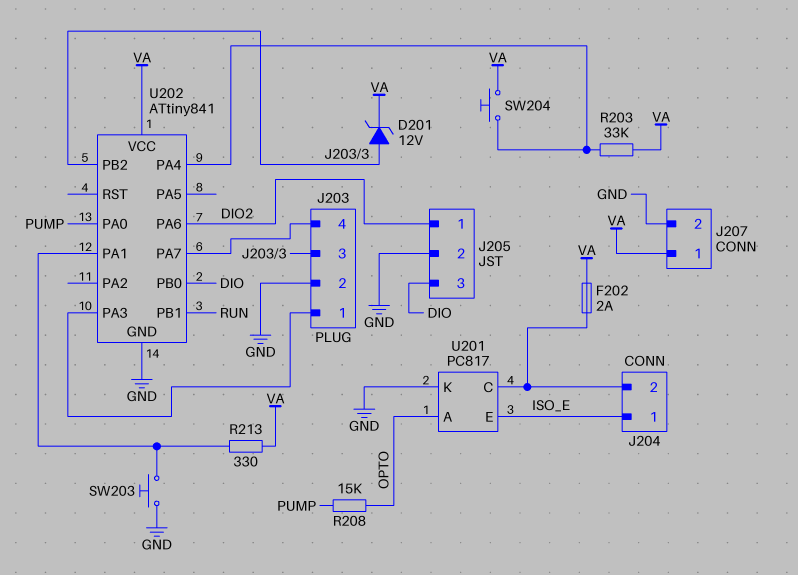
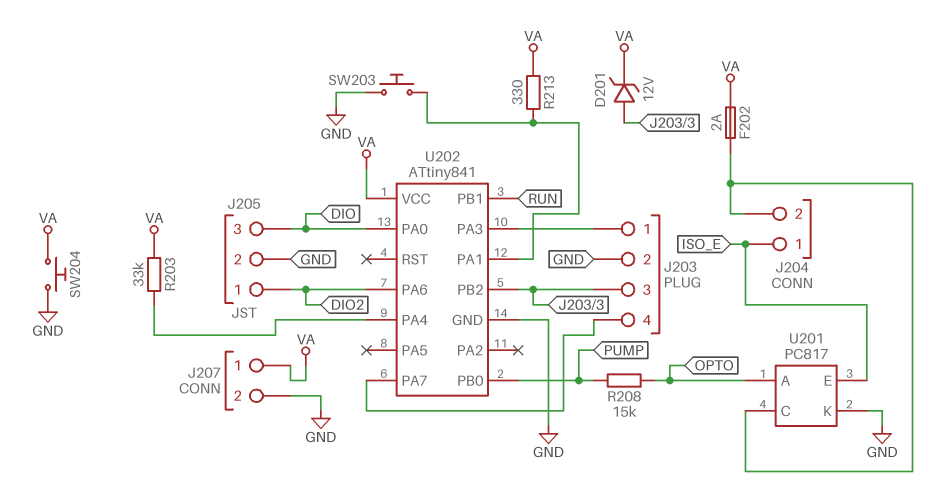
SW204: button (U202/PA4, VA) -> button (GND, VA)
U202 pin PA0: PUMP -> DIO
U202 pin PB0: DIO -> PUMP

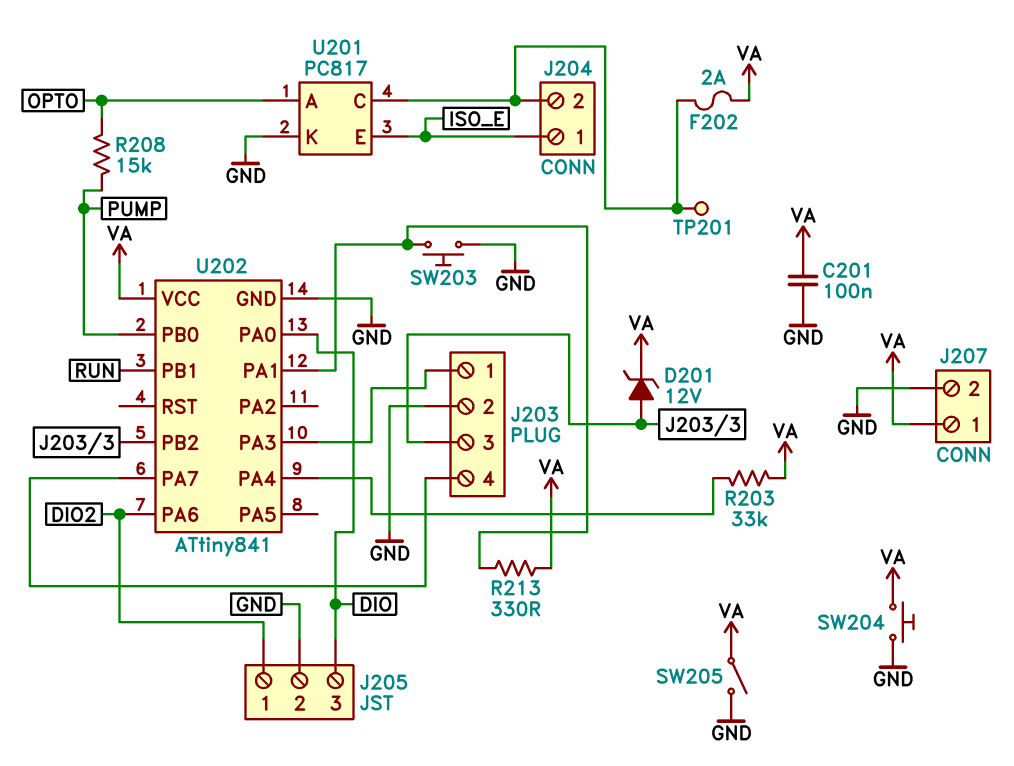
C201: none -> 100nF (GND, VA)
SW205: none -> switch (GND, VA)
TP201: none -> test point (J204/2)

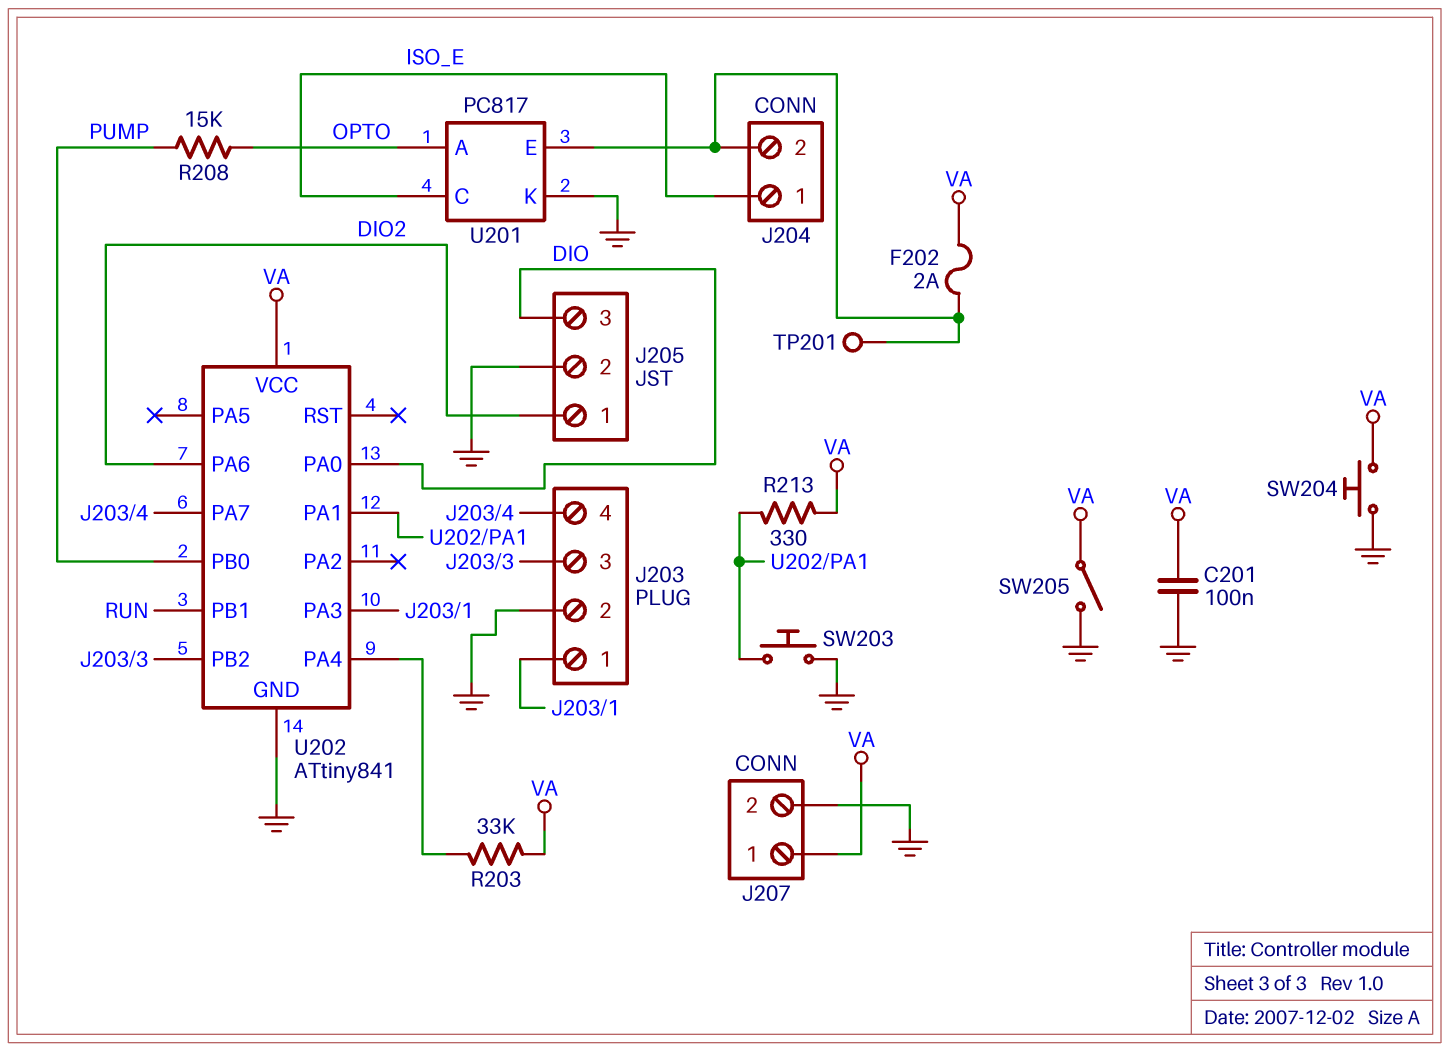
D201: zener 12V (A J203/3, K VA) -> none
U201 pin C: J204/2 -> ISO_E
U201 pin E: ISO_E -> J204/2

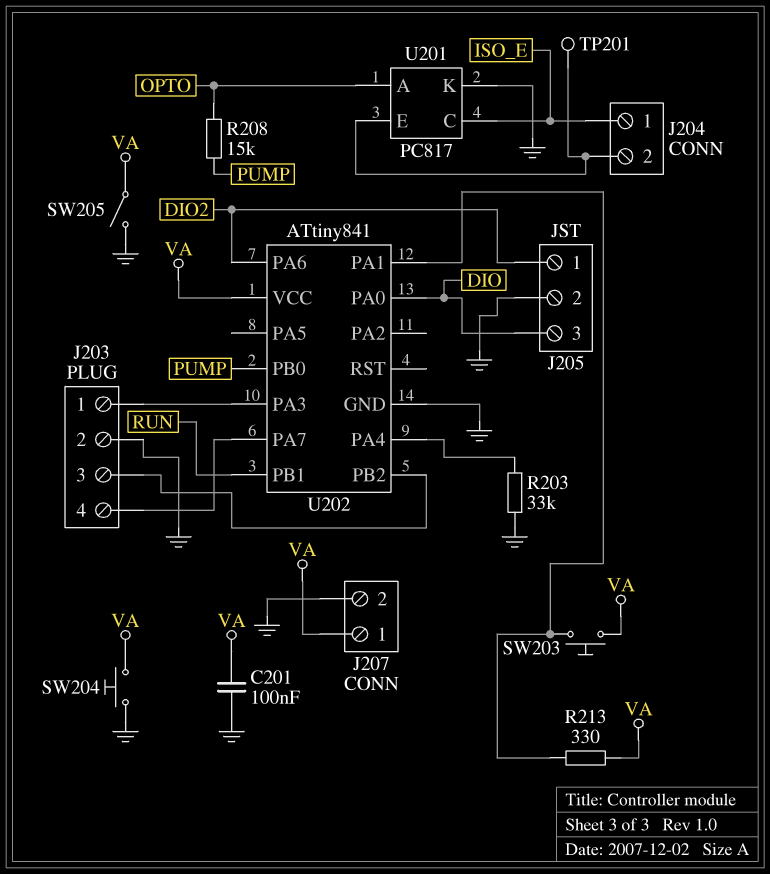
F202: 2A (J204/2, VA) -> none
R203: 33k (U202/PA4, VA) -> 33k (GND, U202/PA4)
SW203: button (GND, U202/PA1) -> button (U202/PA1, VA)

